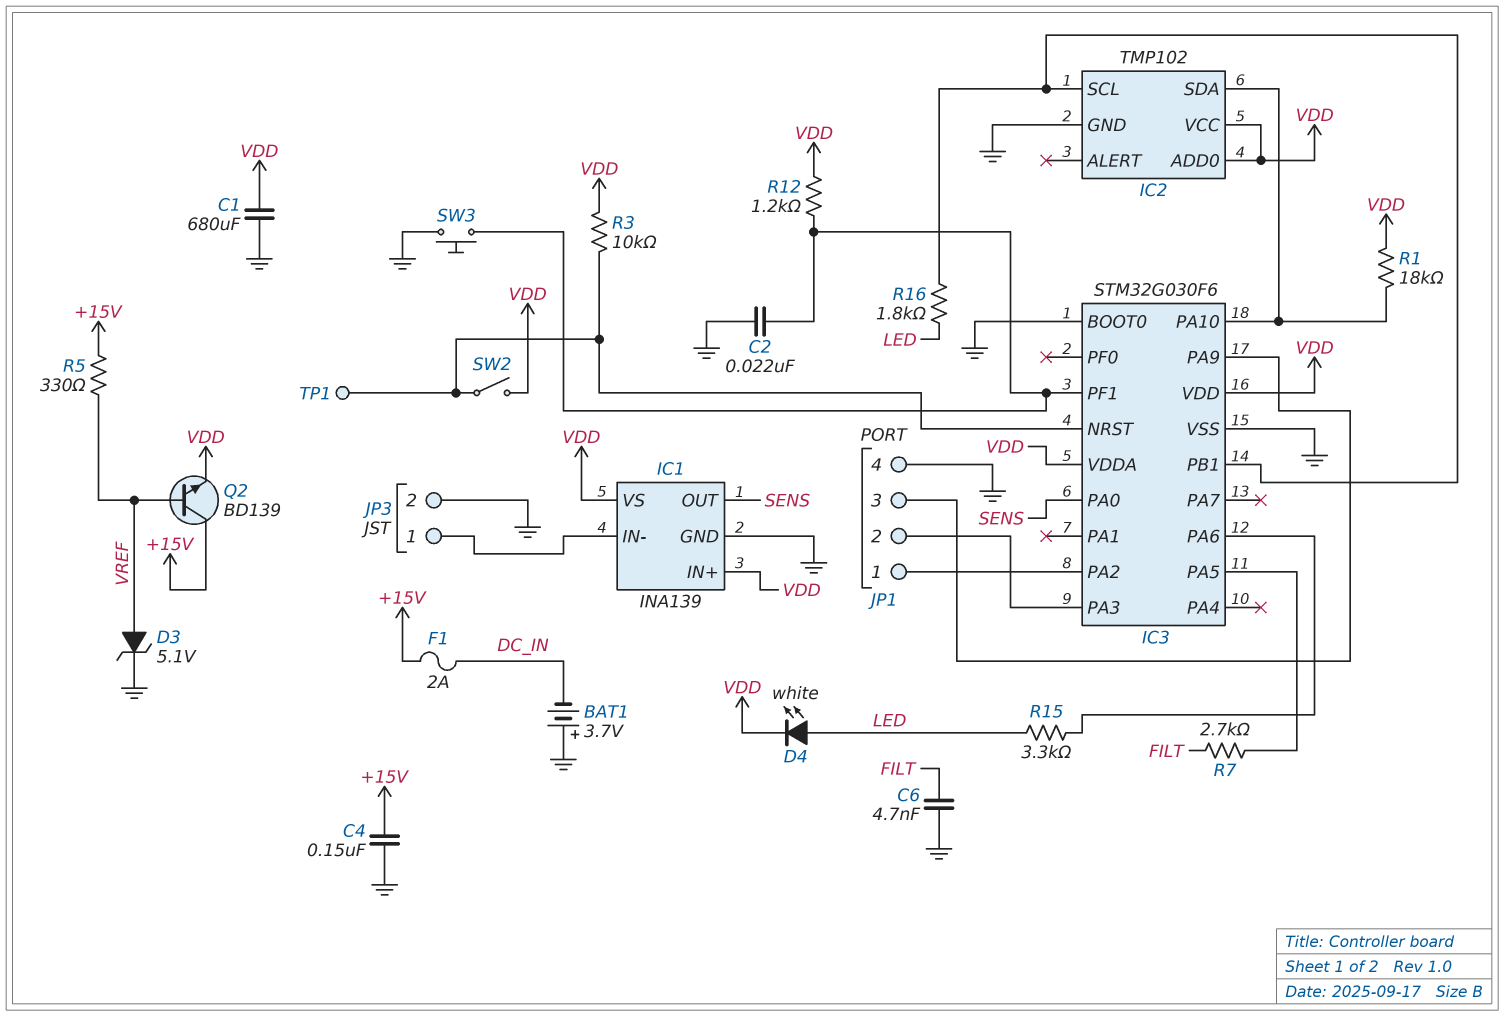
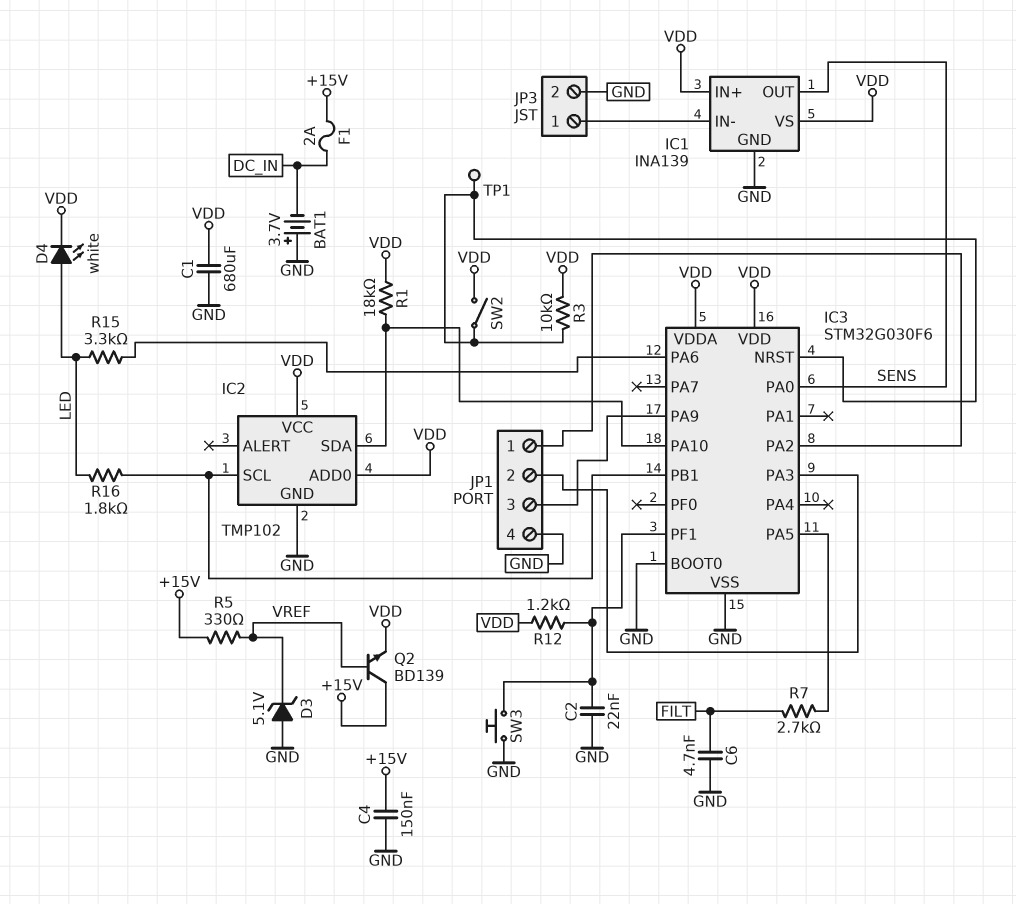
D3: zener 5.1V (A VREF, K GND) -> zener 5.1V (A GND, K VREF)

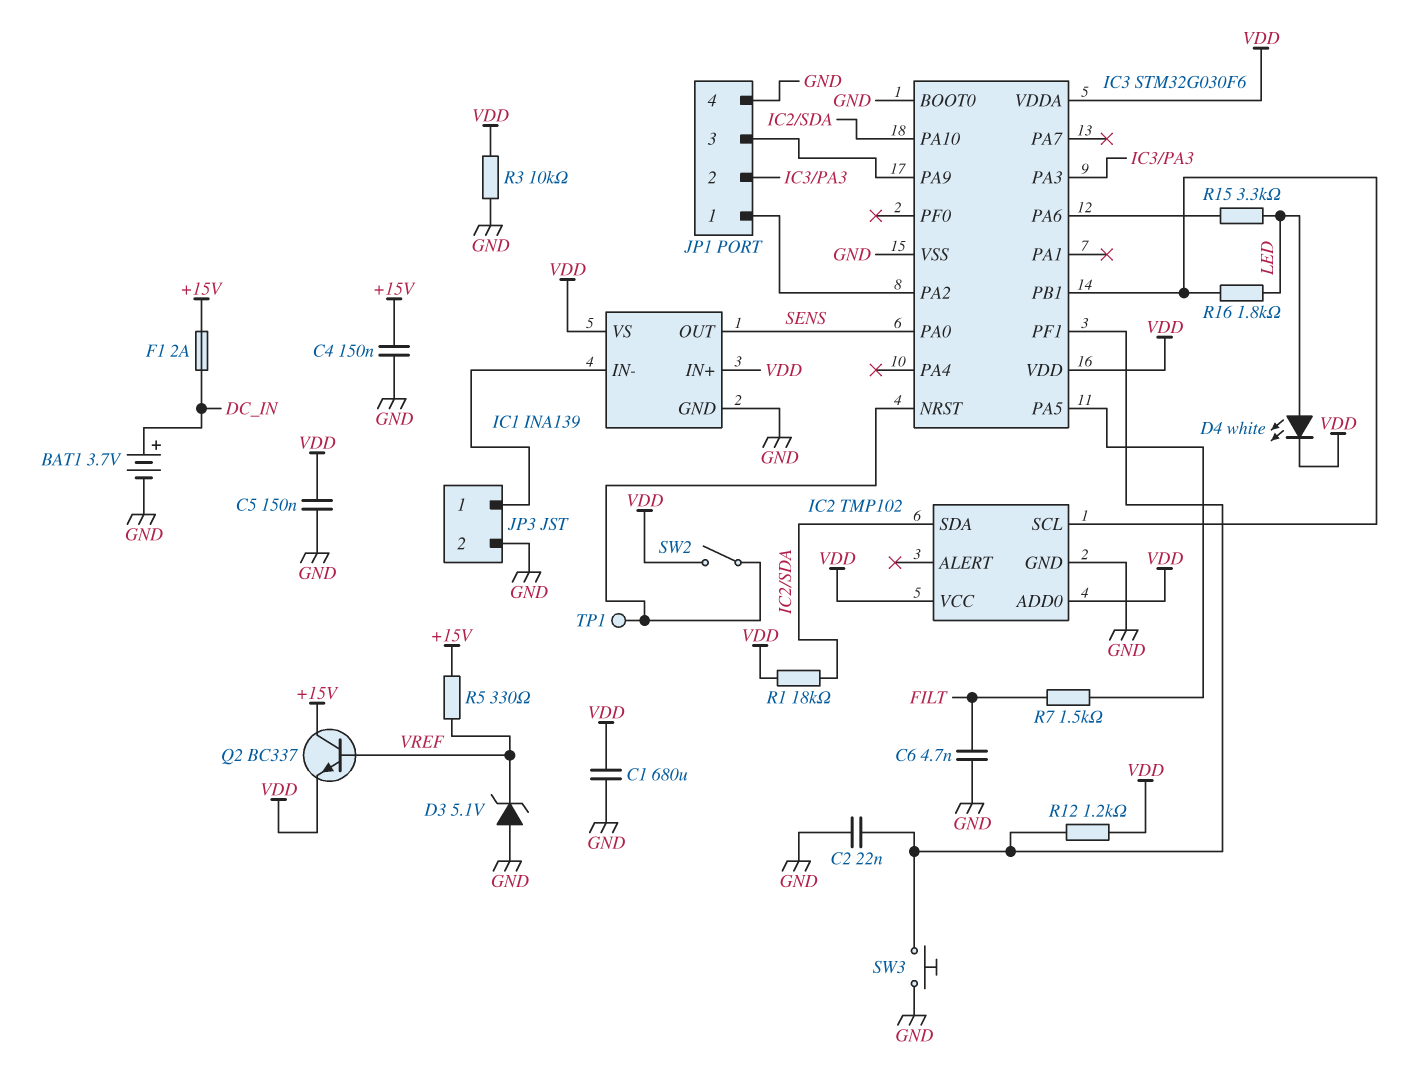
BAT1: 3.7V (plus GND, minus DC_IN) -> 3.7V (plus DC_IN, minus GND)
C5: none -> 150nF (GND, VDD)
Q2: NPN BD139 (B VREF, C +15V, E VDD) -> NPN BC337 (B VREF, C +15V, E VDD)
R3: 10k (IC3/NRST, VDD) -> 10k (GND, VDD)
R7: 2.7k (FILT, IC3/PA5) -> 1.5k (FILT, IC3/PA5)

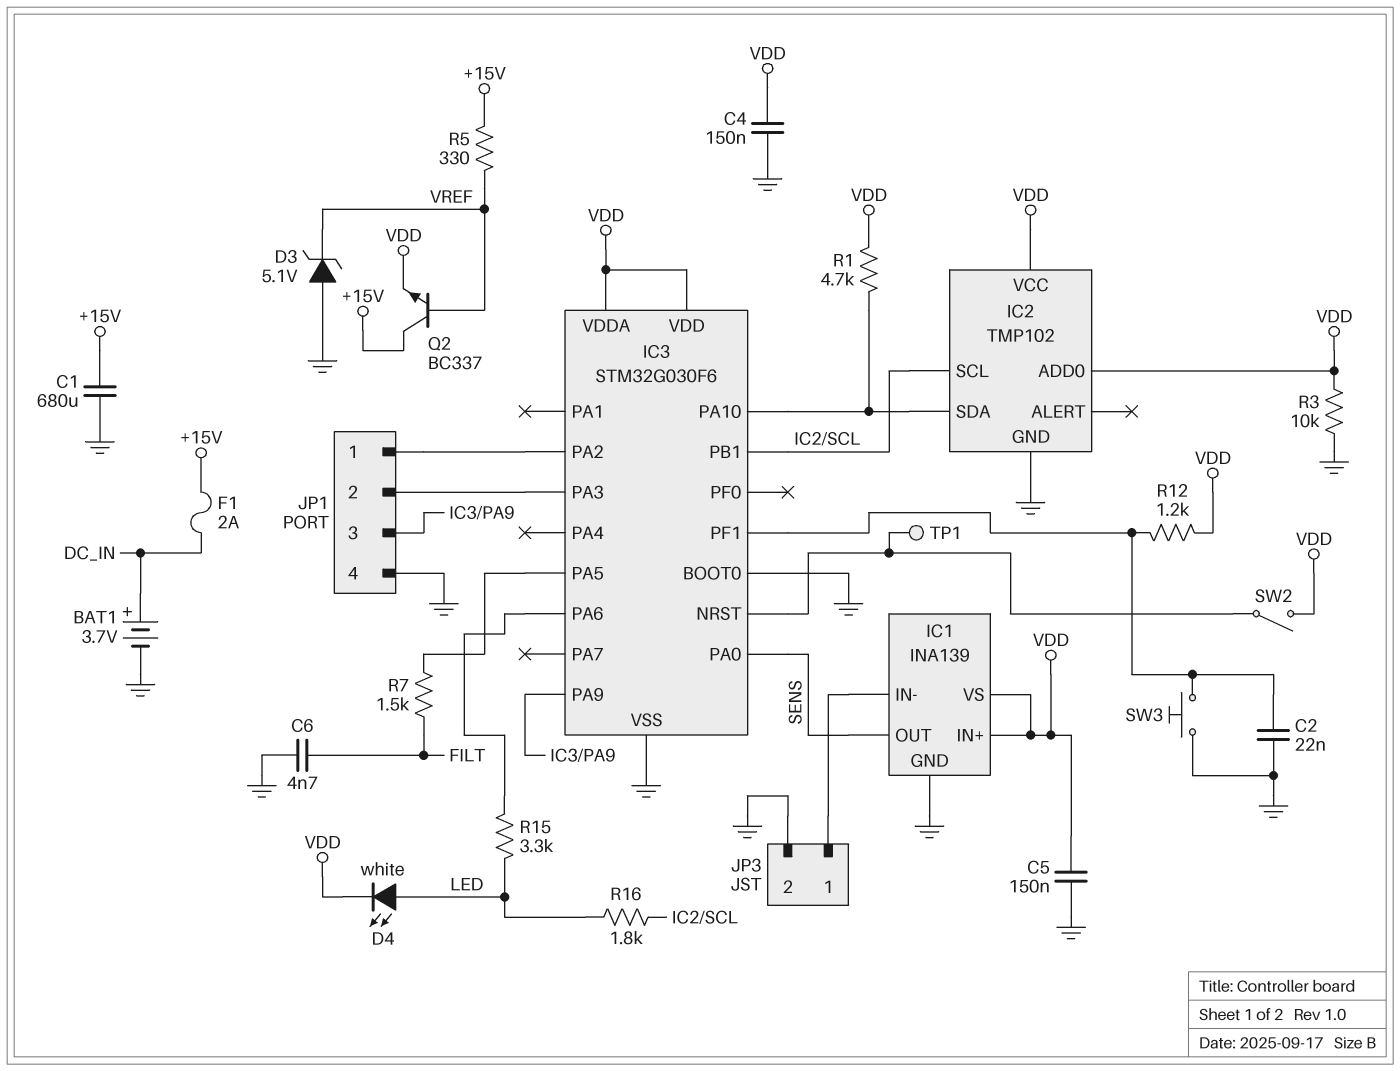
C1: 680uF (GND, VDD) -> 680uF (+15V, GND)
C4: 150nF (+15V, GND) -> 150nF (GND, VDD)
R1: 18k (IC2/SDA, VDD) -> 4.7k (IC2/SDA, VDD)

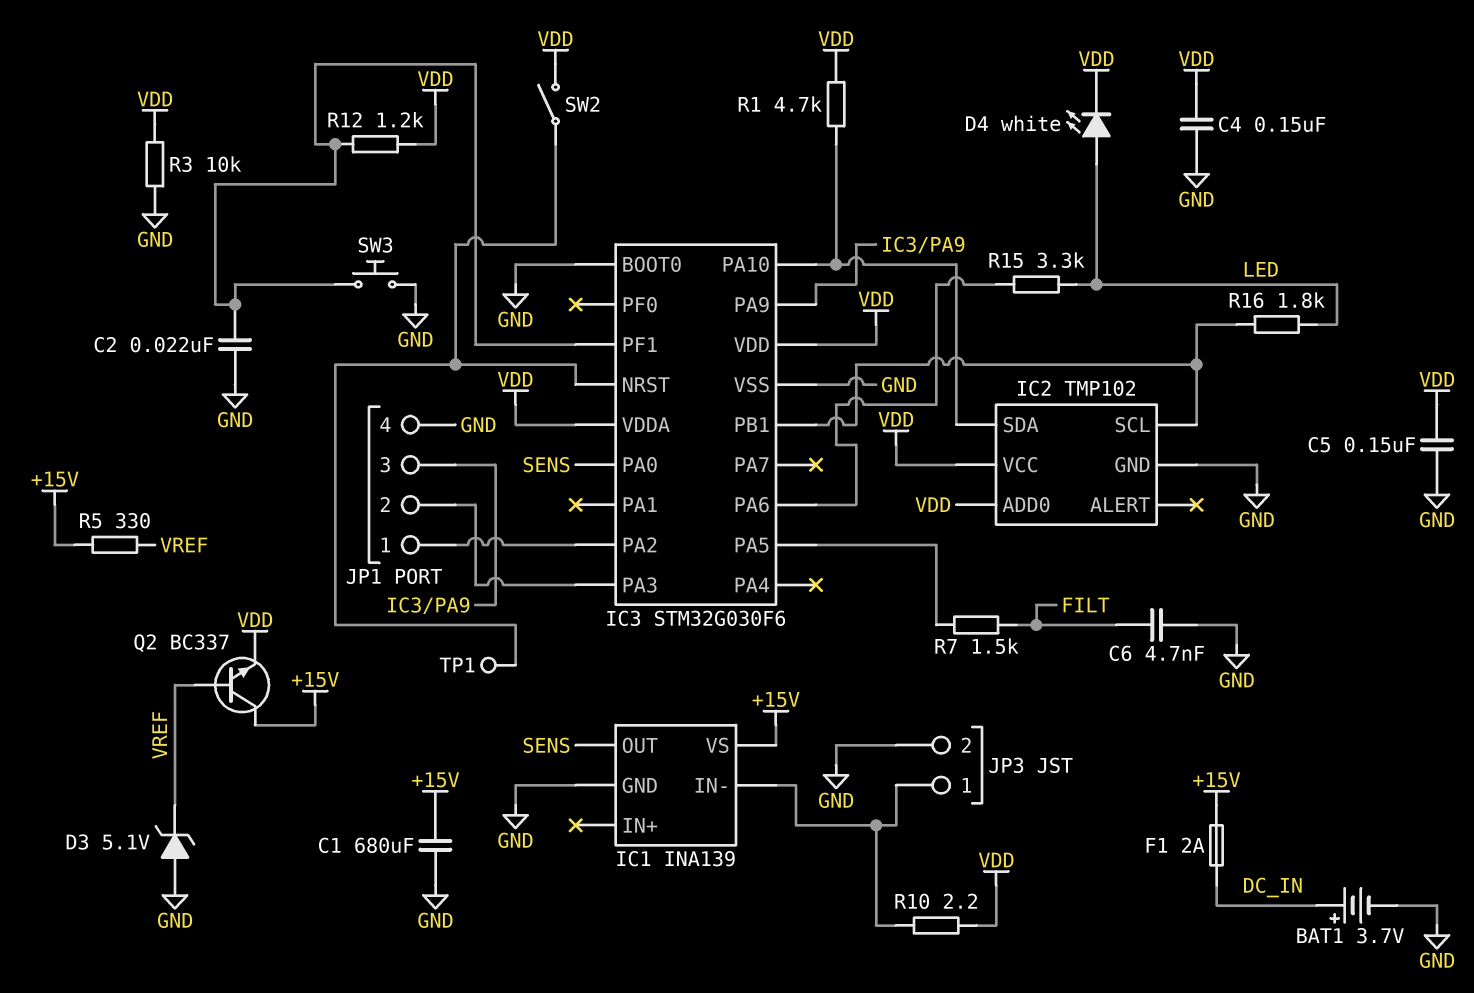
IC1 pin IN+: VDD -> none
IC1 pin VS: VDD -> +15V
R10: none -> 2.2 (IC1/IN-, VDD)

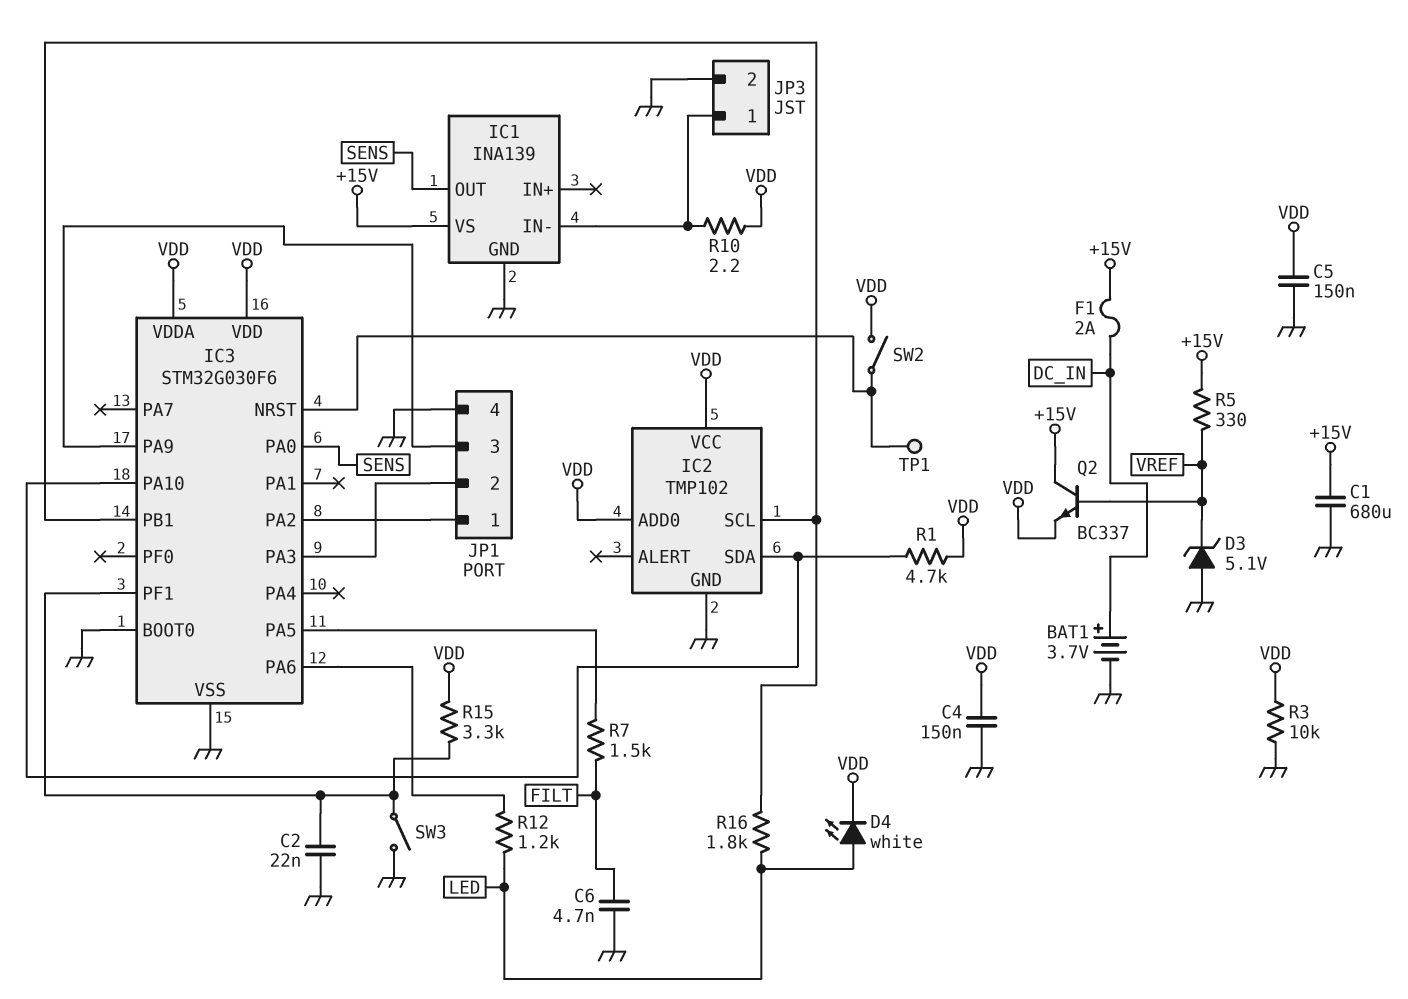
R12: 1.2k (IC3/PF1, VDD) -> 1.2k (IC3/PA6, LED)
R15: 3.3k (IC3/PA6, LED) -> 3.3k (IC3/PF1, VDD)
SW3: button (GND, IC3/PF1) -> switch (GND, IC3/PF1)

